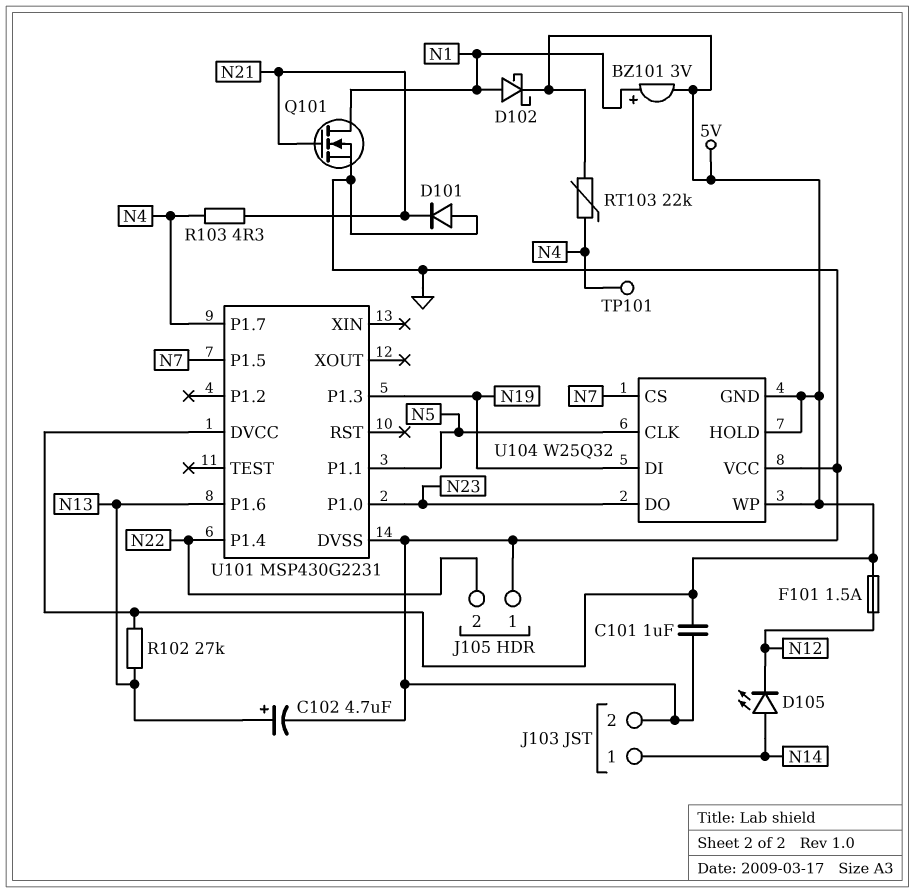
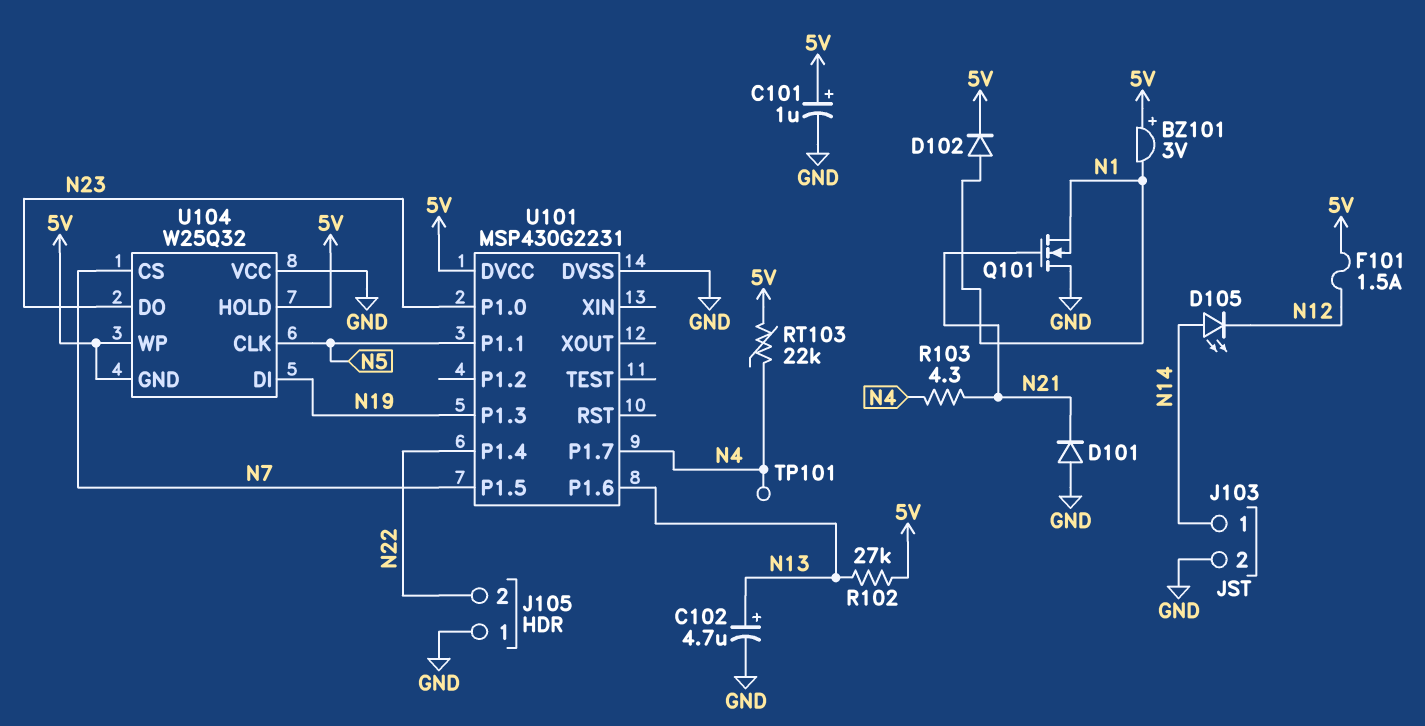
BZ101: buzzer 3V (plus N1, minus 5V) -> buzzer 3V (plus 5V, minus N1)
C101: 1uF (5V, GND) -> 1uF (plus 5V, minus GND)
D102: schottky (A N1, K 5V) -> diode (A N1, K 5V)
Q101: NMOS (G N21, D N1, S GND) -> NMOS (G N21, D GND, S N1)

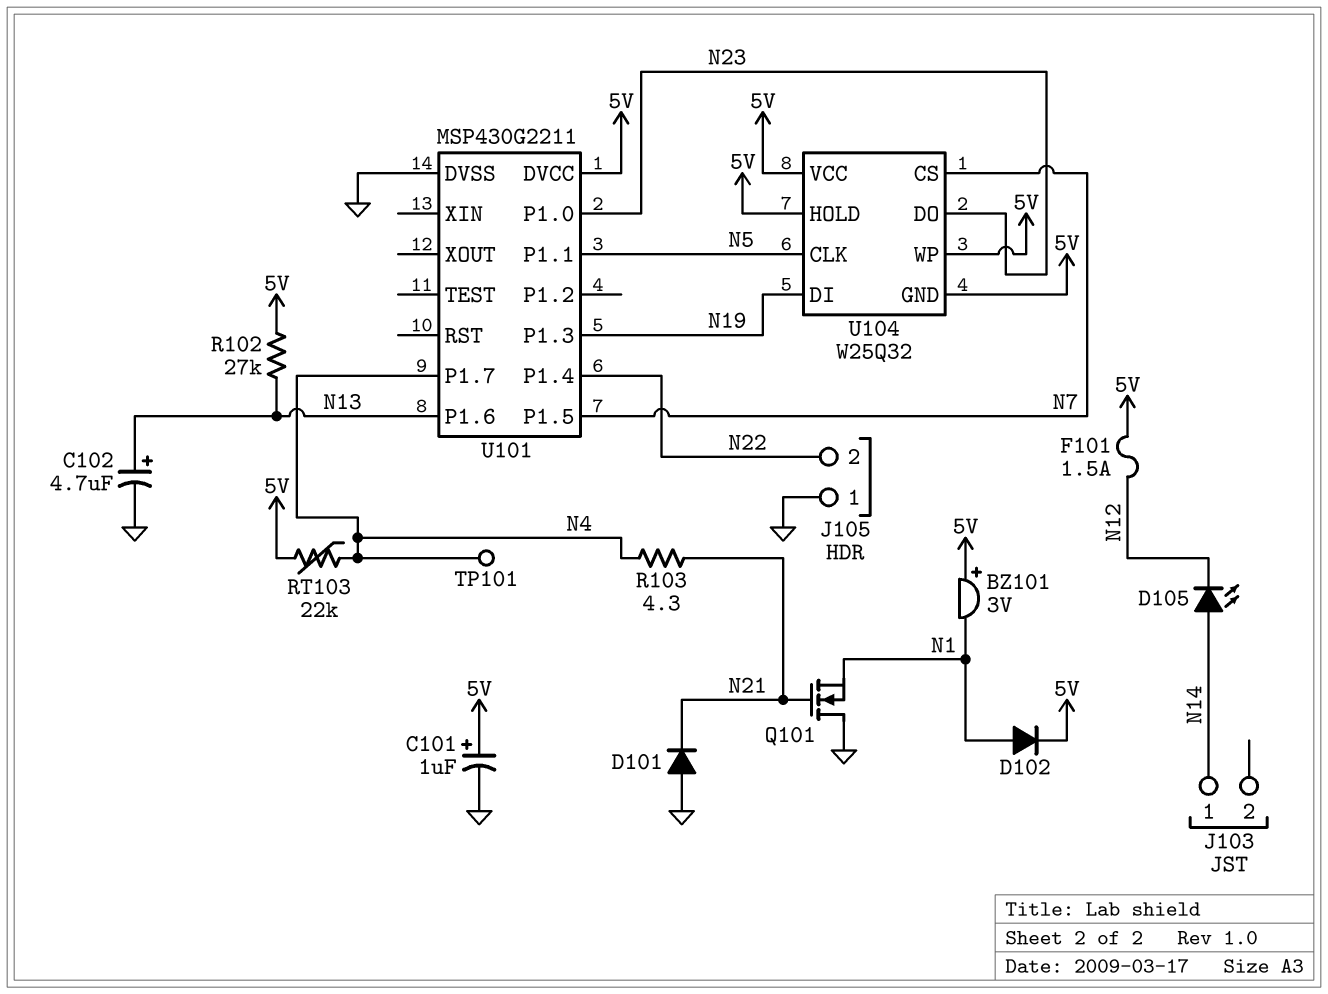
J103 pin 2: GND -> none
U101: MSP430G2231 -> MSP430G2211
U104 pin VCC: GND -> 5V

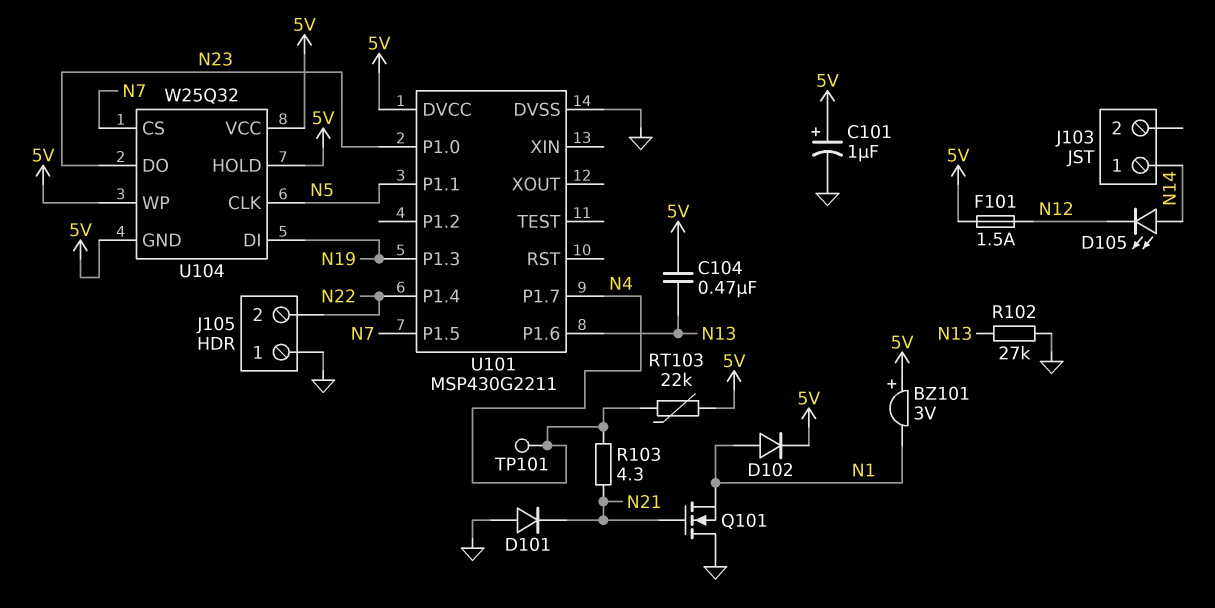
C102: 4.7uF (plus N13, minus GND) -> none
C104: none -> 470nF (5V, N13)
R102: 27k (5V, N13) -> 27k (GND, N13)

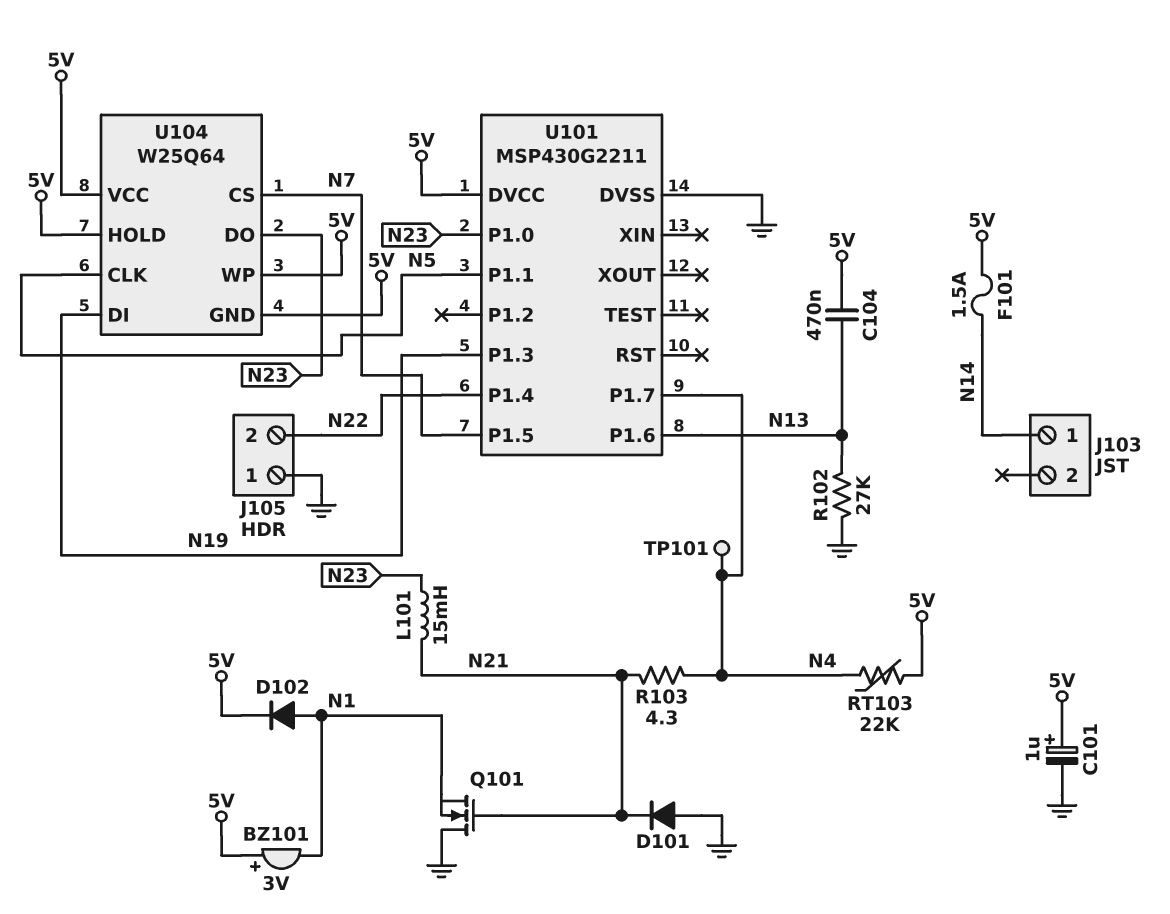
D105: LED (A N14, K N12) -> none
F101: 1.5A (5V, N12) -> 1.5A (5V, N14)
L101: none -> 15mH (N21, N23)
U104: W25Q32 -> W25Q64

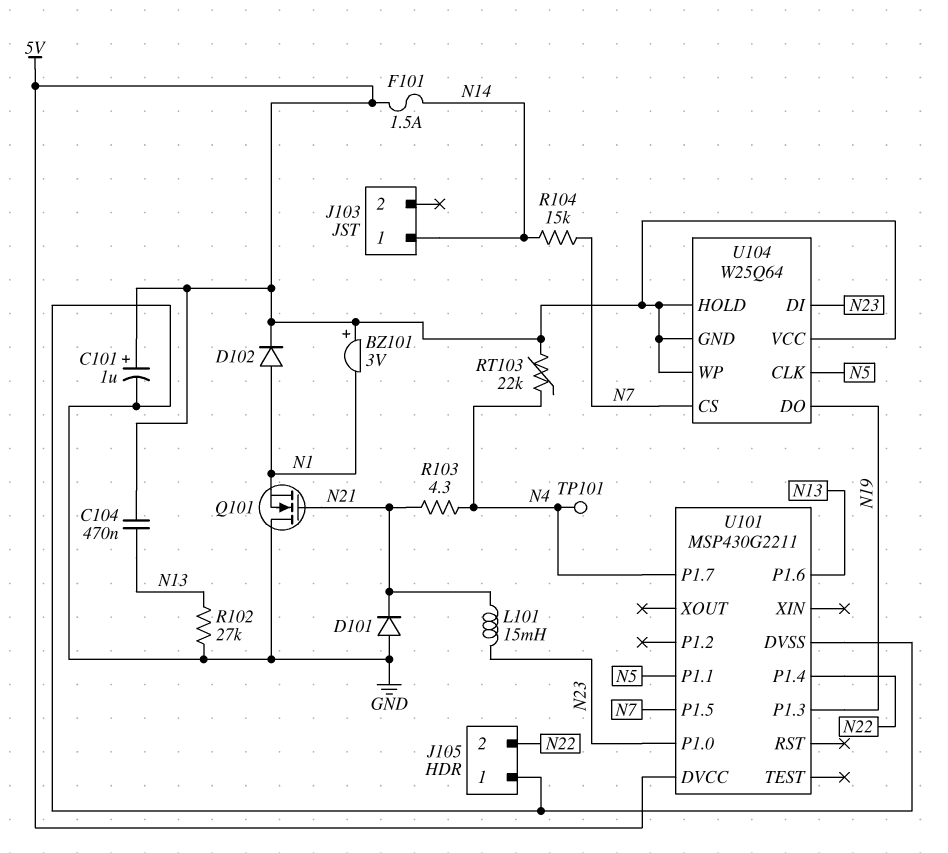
R104: none -> 15k (N7, N14)
U104 pin DI: N19 -> N23
U104 pin DO: N23 -> N19

